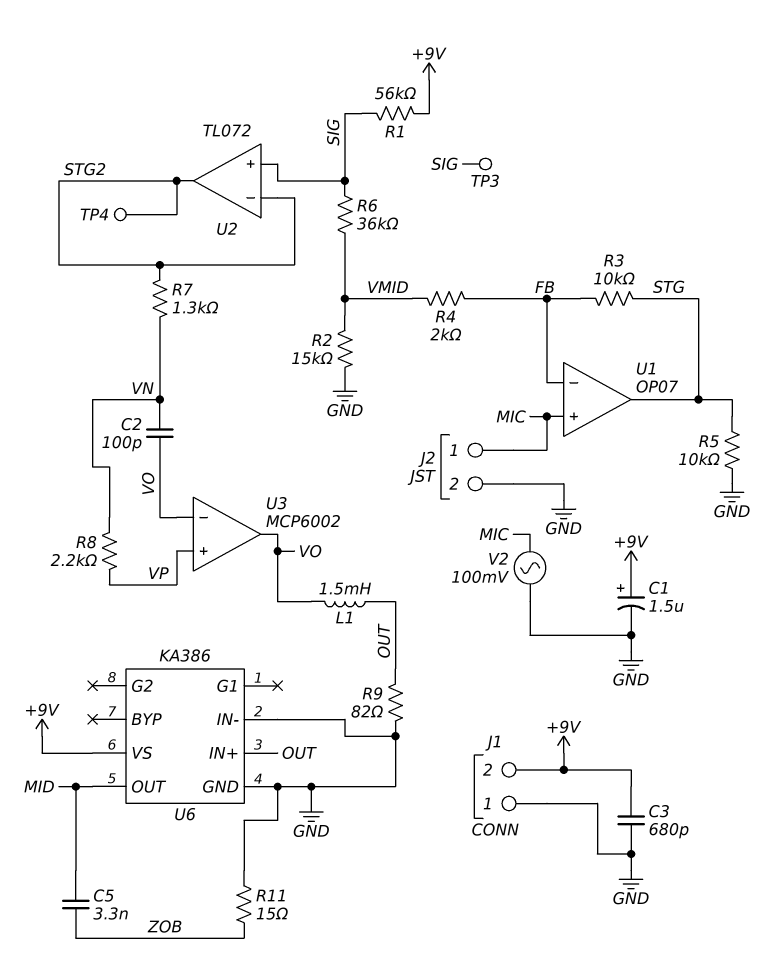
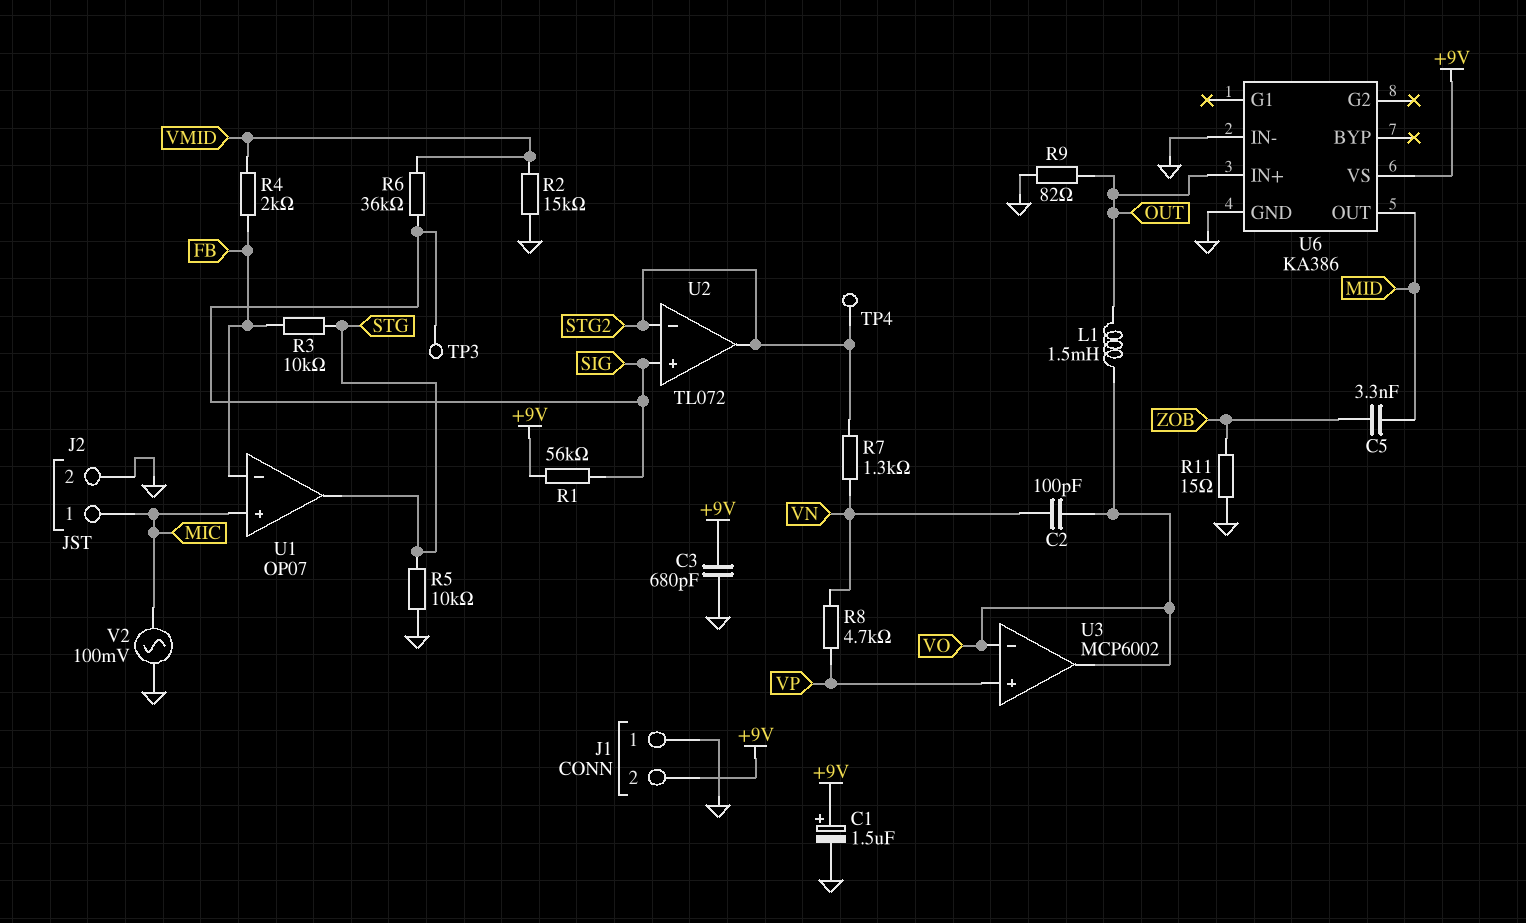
R8: 2.2k (VN, VP) -> 4.7k (VN, VP)

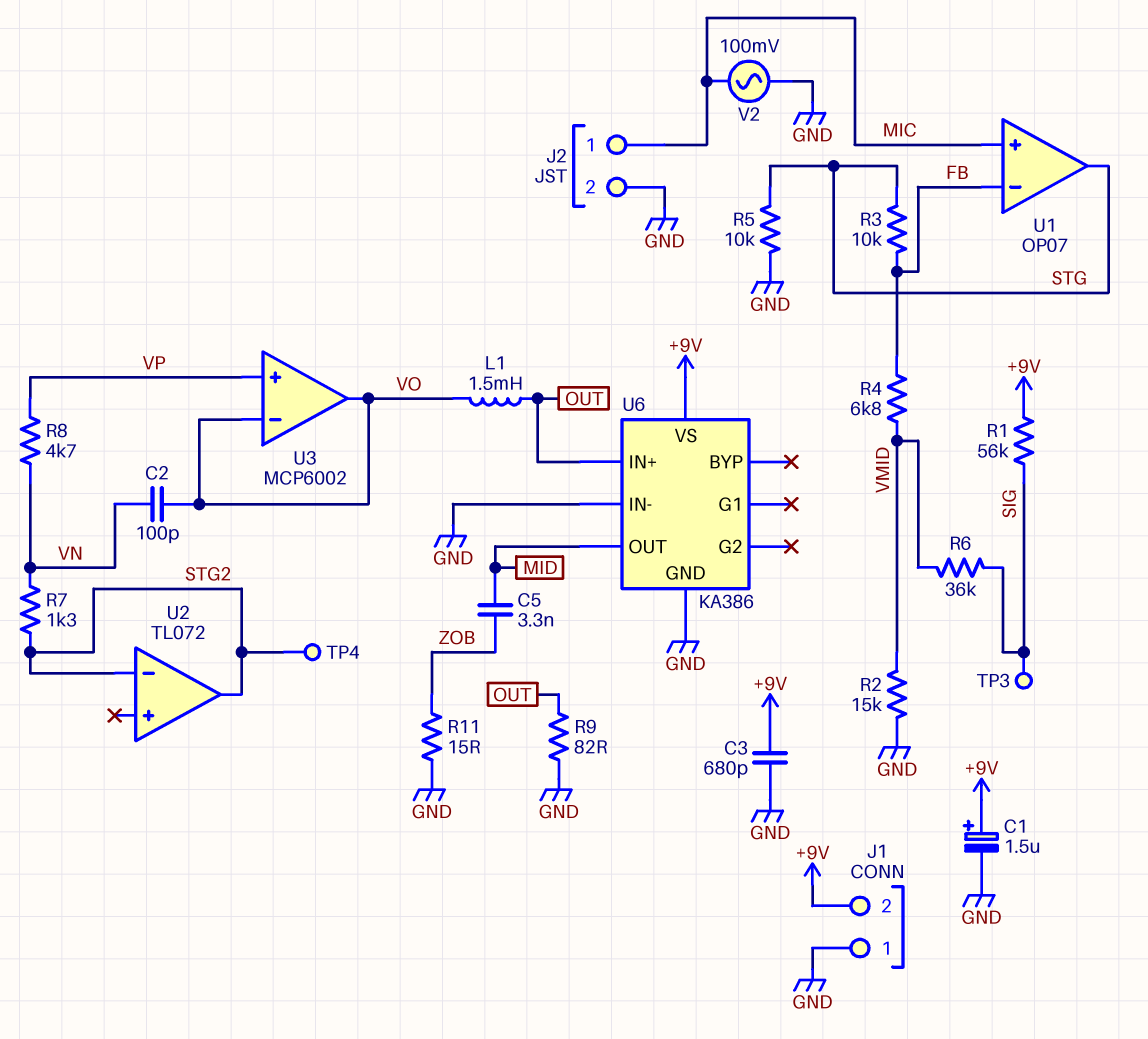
R4: 2k (FB, VMID) -> 6.8k (FB, VMID)
U2 pin in+: SIG -> none

